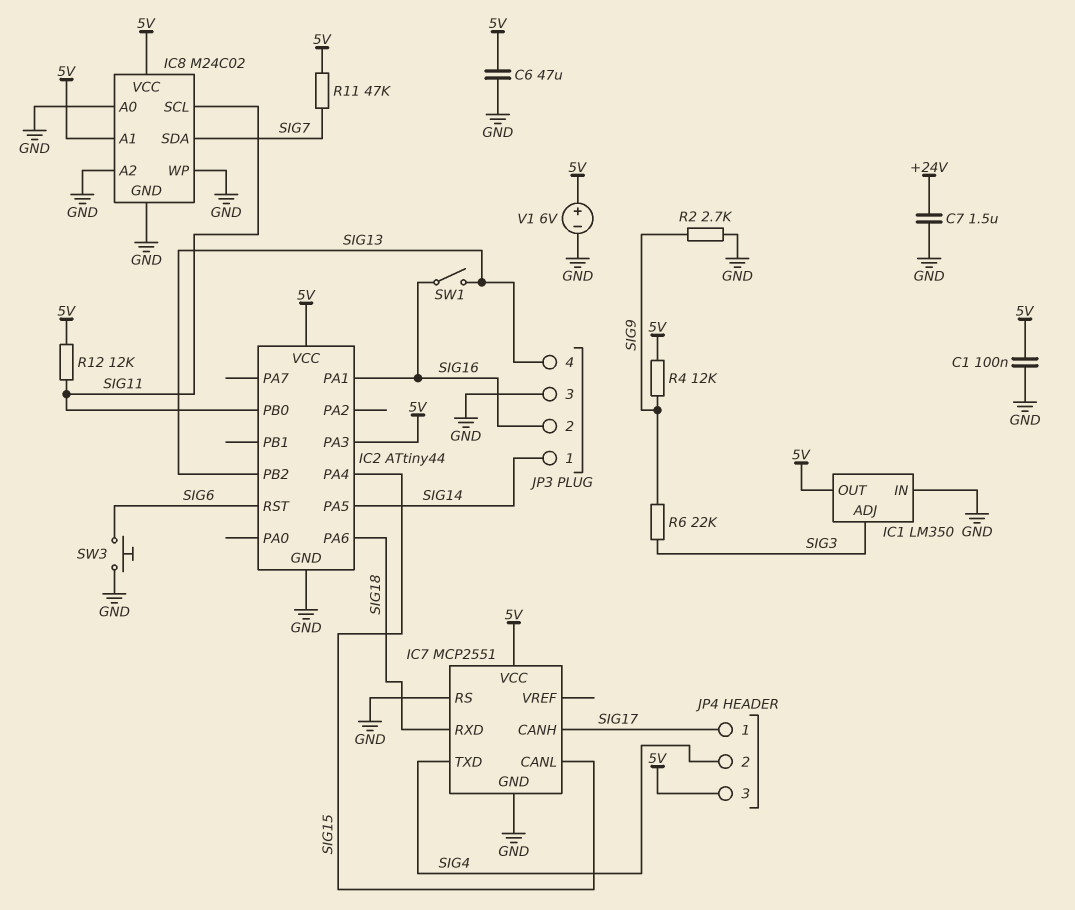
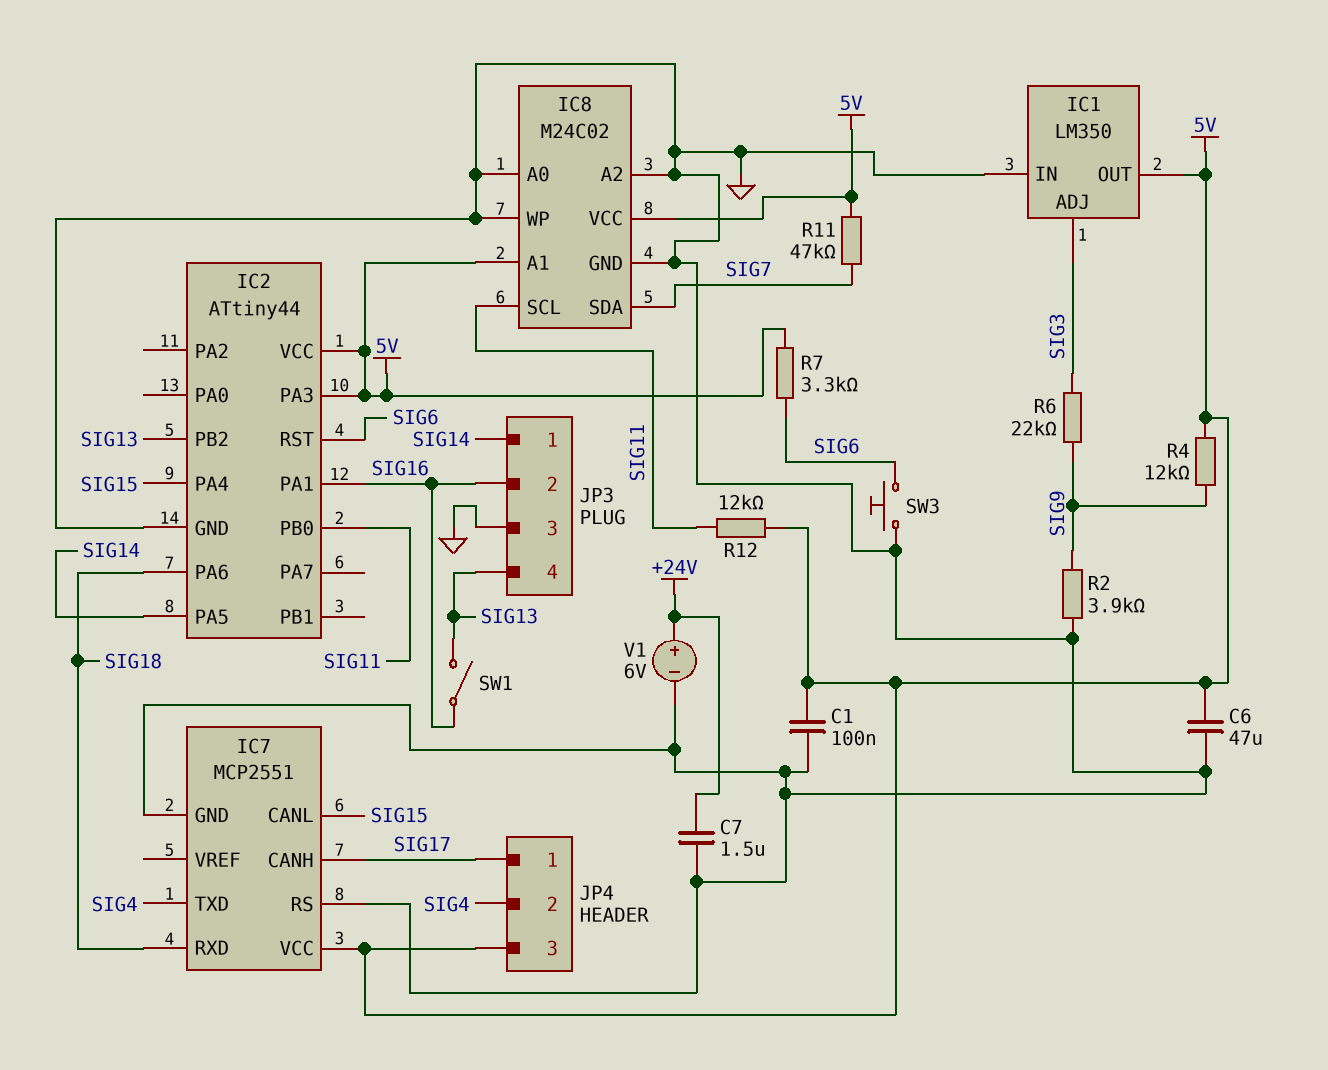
R2: 2.7k (GND, SIG9) -> 3.9k (GND, SIG9)
R7: none -> 3.3k (5V, SIG6)
V1: 6V (plus 5V, minus GND) -> 6V (plus +24V, minus GND)

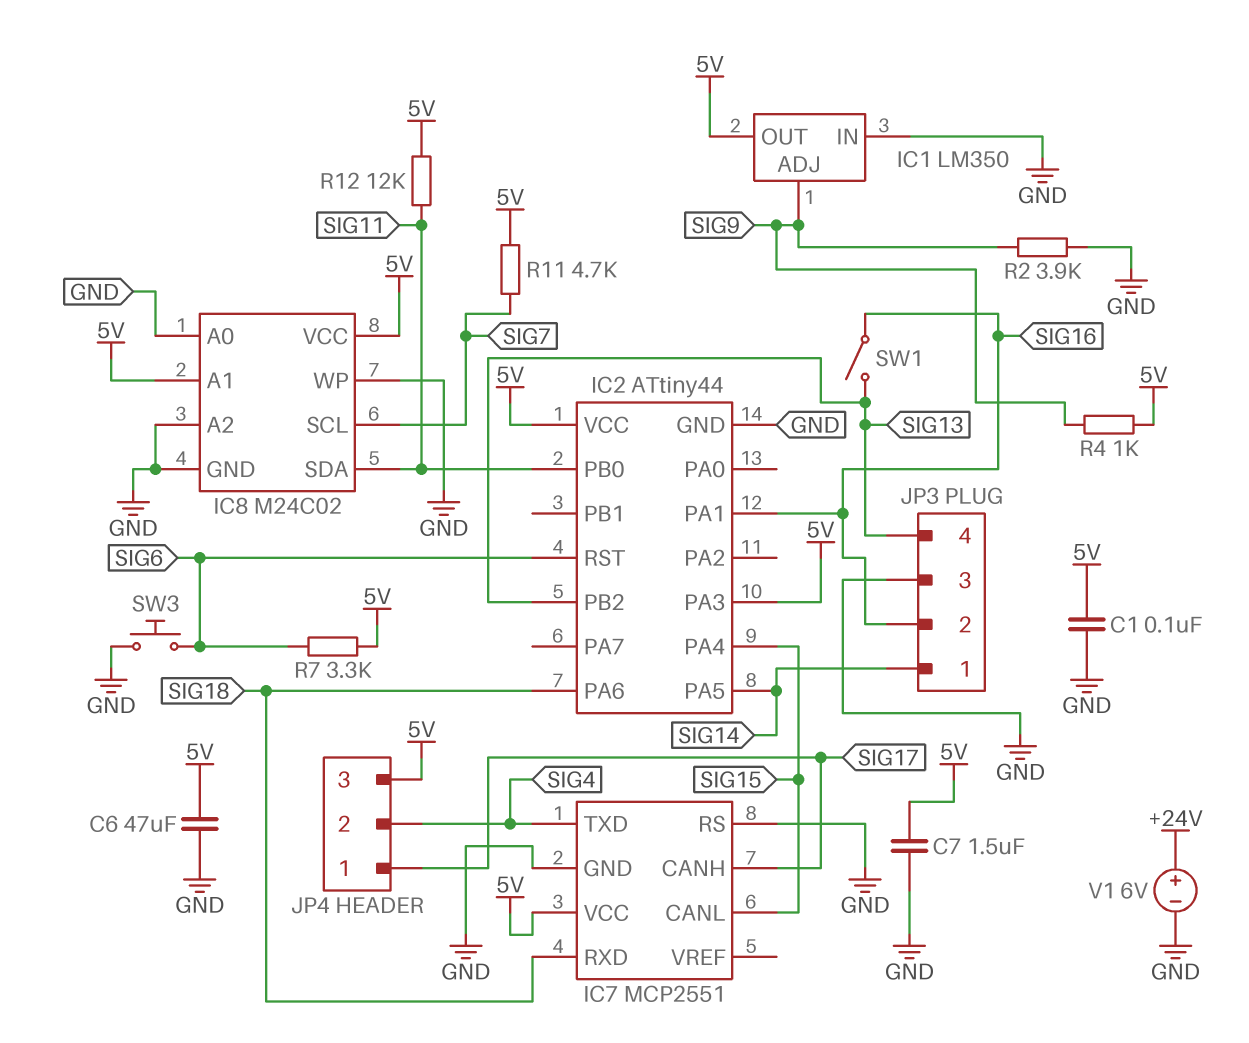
C7: 1.5uF (+24V, GND) -> 1.5uF (5V, GND)
IC1 pin ADJ: SIG3 -> SIG9
IC8 pin SCL: SIG11 -> SIG7
IC8 pin SDA: SIG7 -> SIG11
R4: 12k (5V, SIG9) -> 1k (5V, SIG9)
R6: 22k (SIG3, SIG9) -> none
R11: 47k (5V, SIG7) -> 4.7k (5V, SIG7)

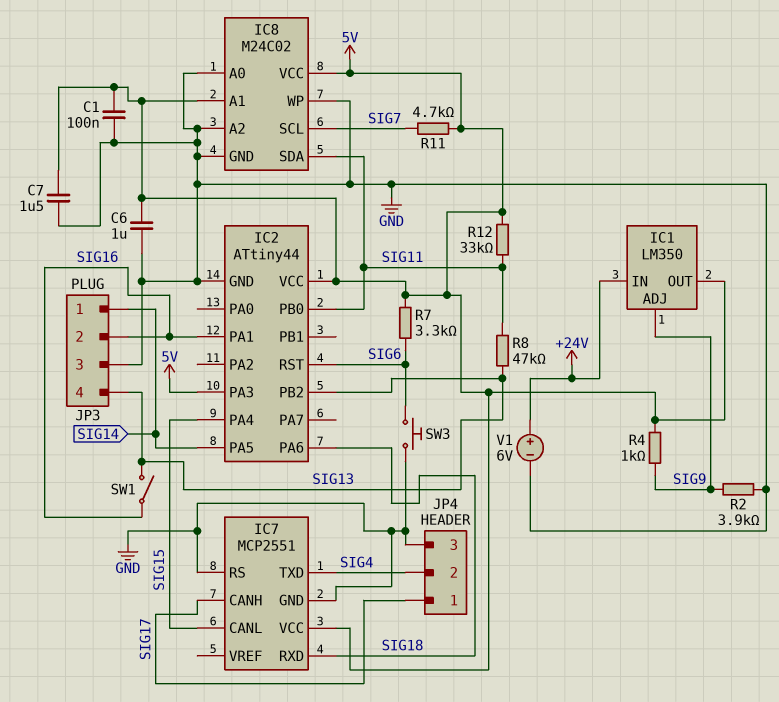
C6: 47uF (5V, GND) -> 1uF (5V, GND)
IC1 pin IN: GND -> +24V
JP4 pin 3: 5V -> GND
R8: none -> 47k (SIG11, SIG13)
R12: 12k (5V, SIG11) -> 33k (5V, SIG11)

